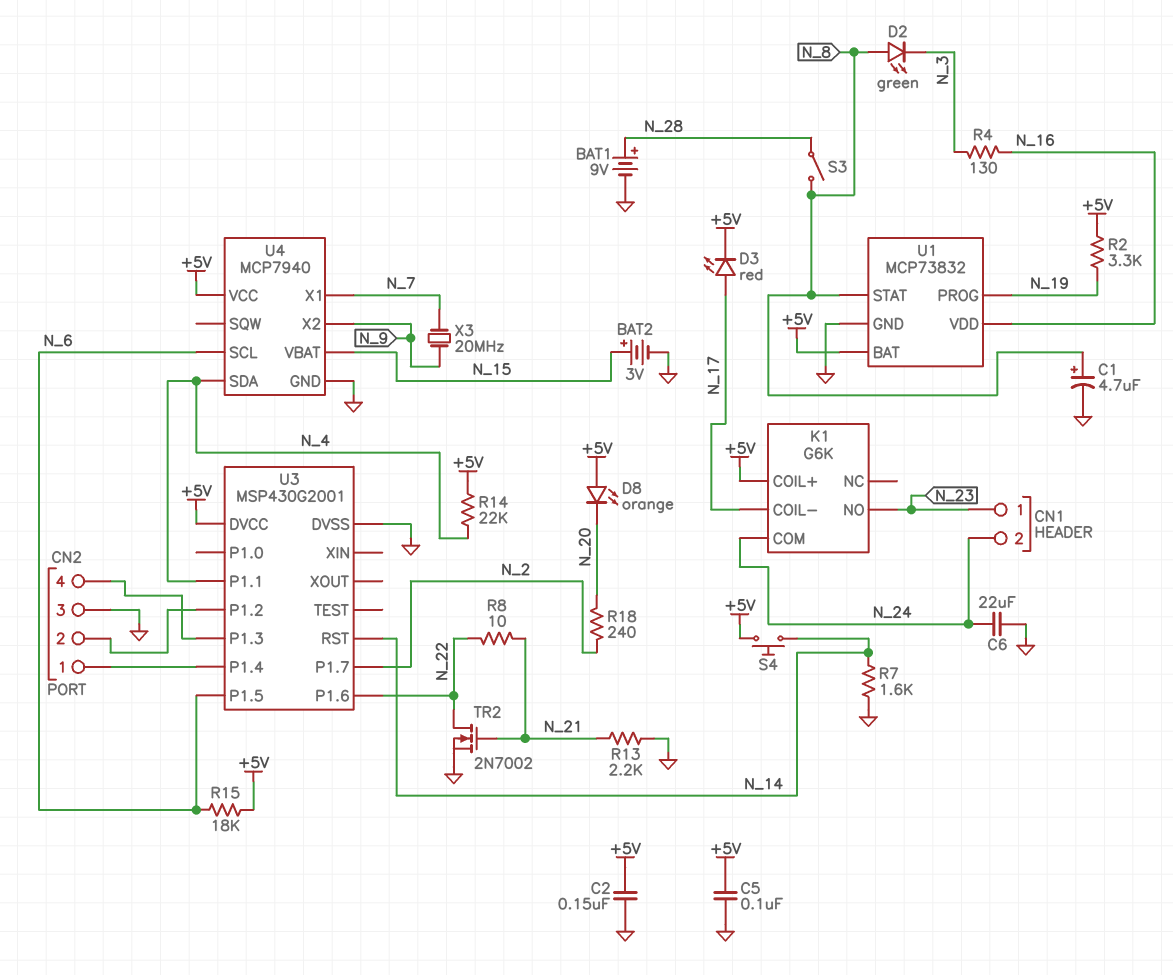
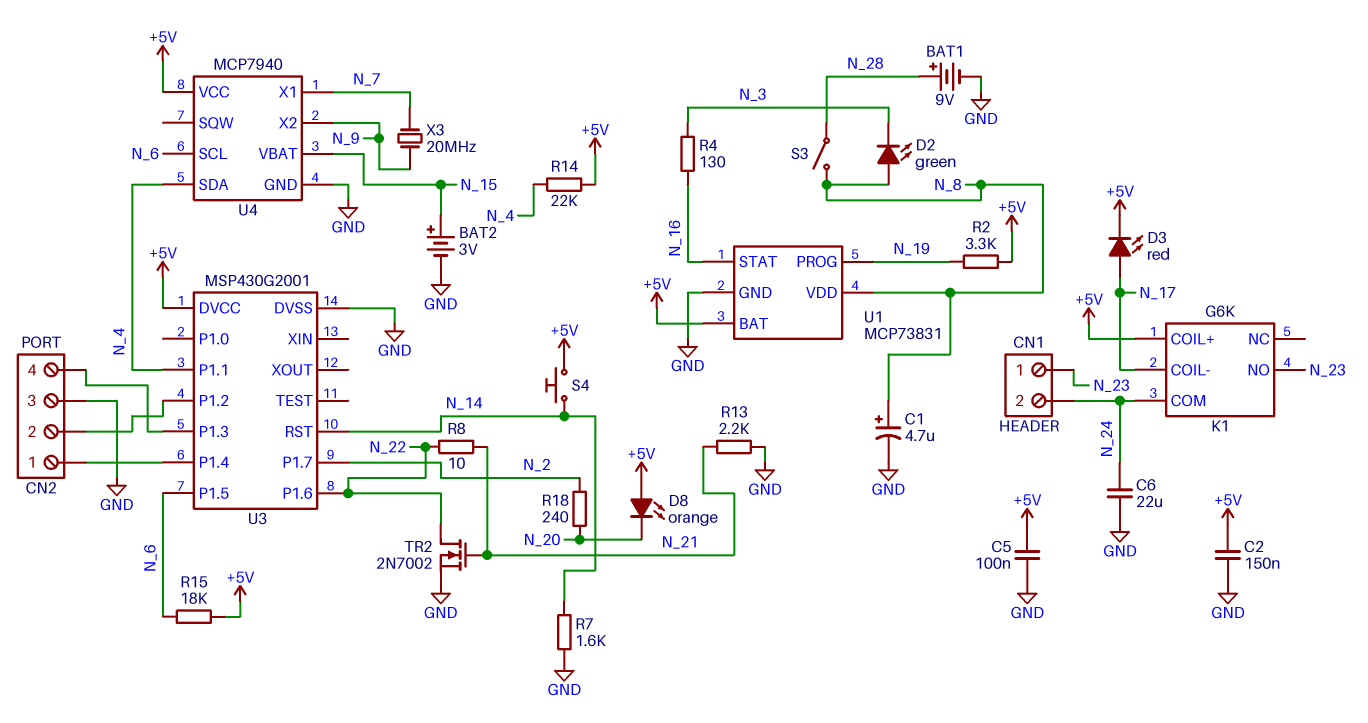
U1: MCP73832 -> MCP73831
U1 pin STAT: N_8 -> N_16
U1 pin VDD: N_16 -> N_8

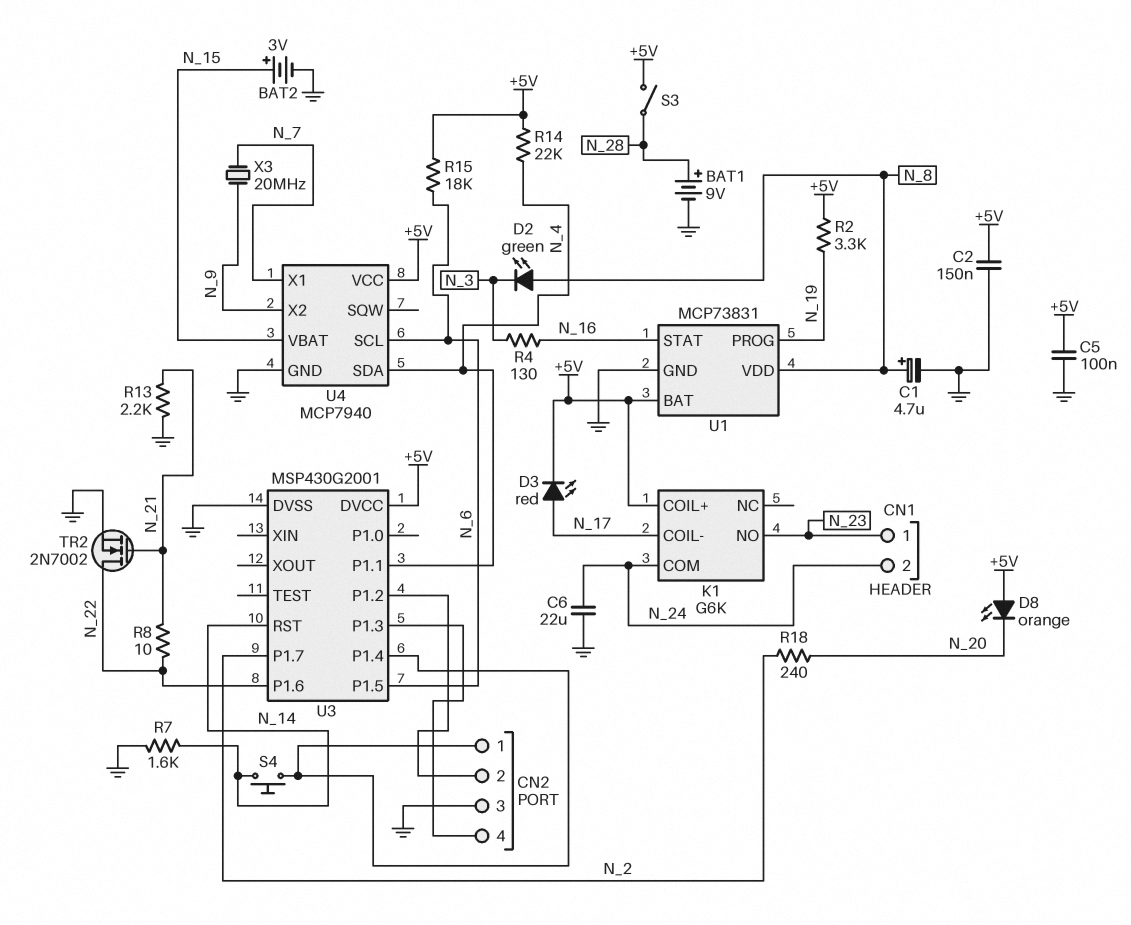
S3: switch (N_8, N_28) -> switch (+5V, N_28)
S4: button (+5V, N_14) -> button (CN2/1, N_14)

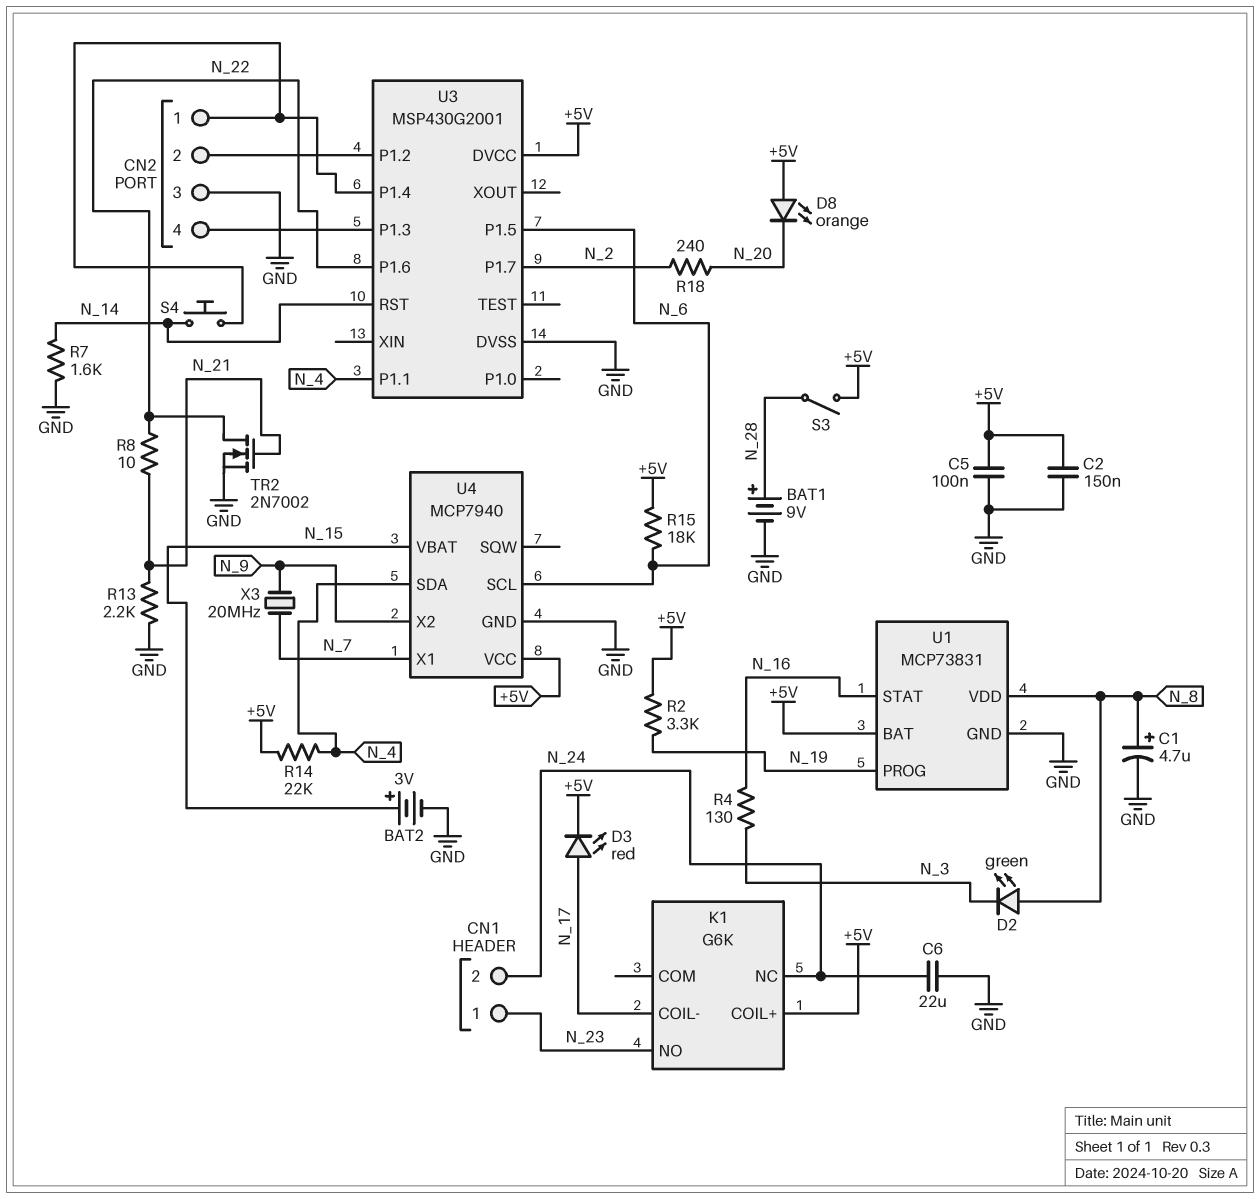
K1 pin COM: N_24 -> none
K1 pin NC: none -> N_24

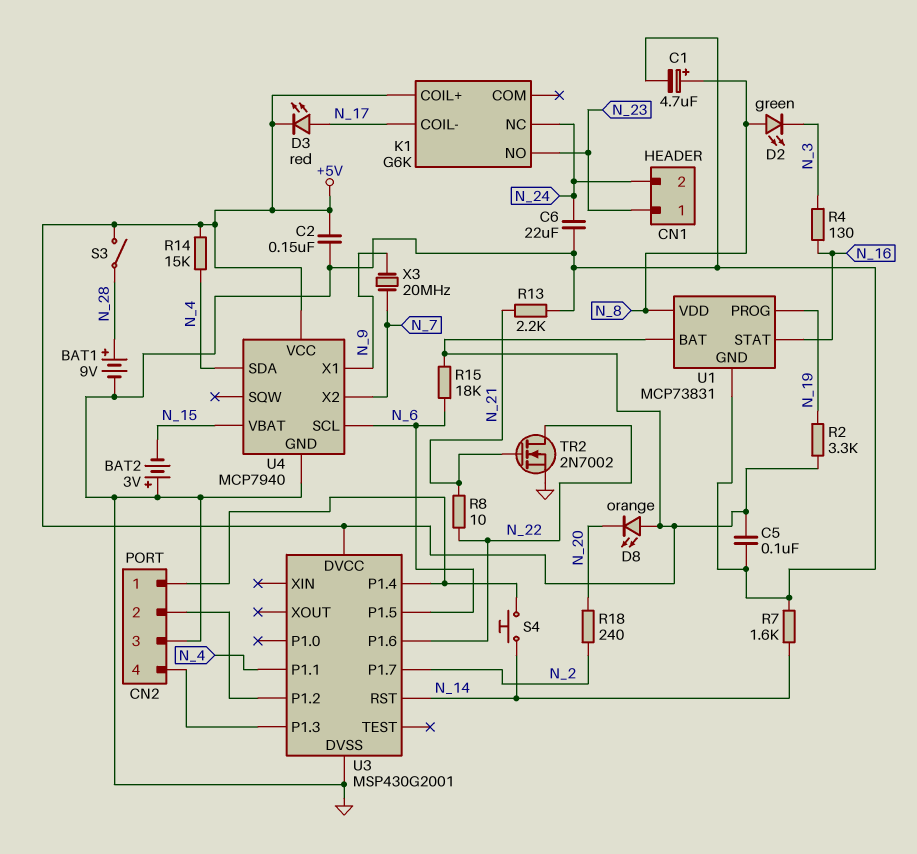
BAT2: 3V (plus N_15, minus GND) -> 3V (plus GND, minus N_15)
R14: 22k (+5V, N_4) -> 15k (+5V, N_4)
U4 pin X1: N_7 -> N_9
U4 pin X2: N_9 -> N_7

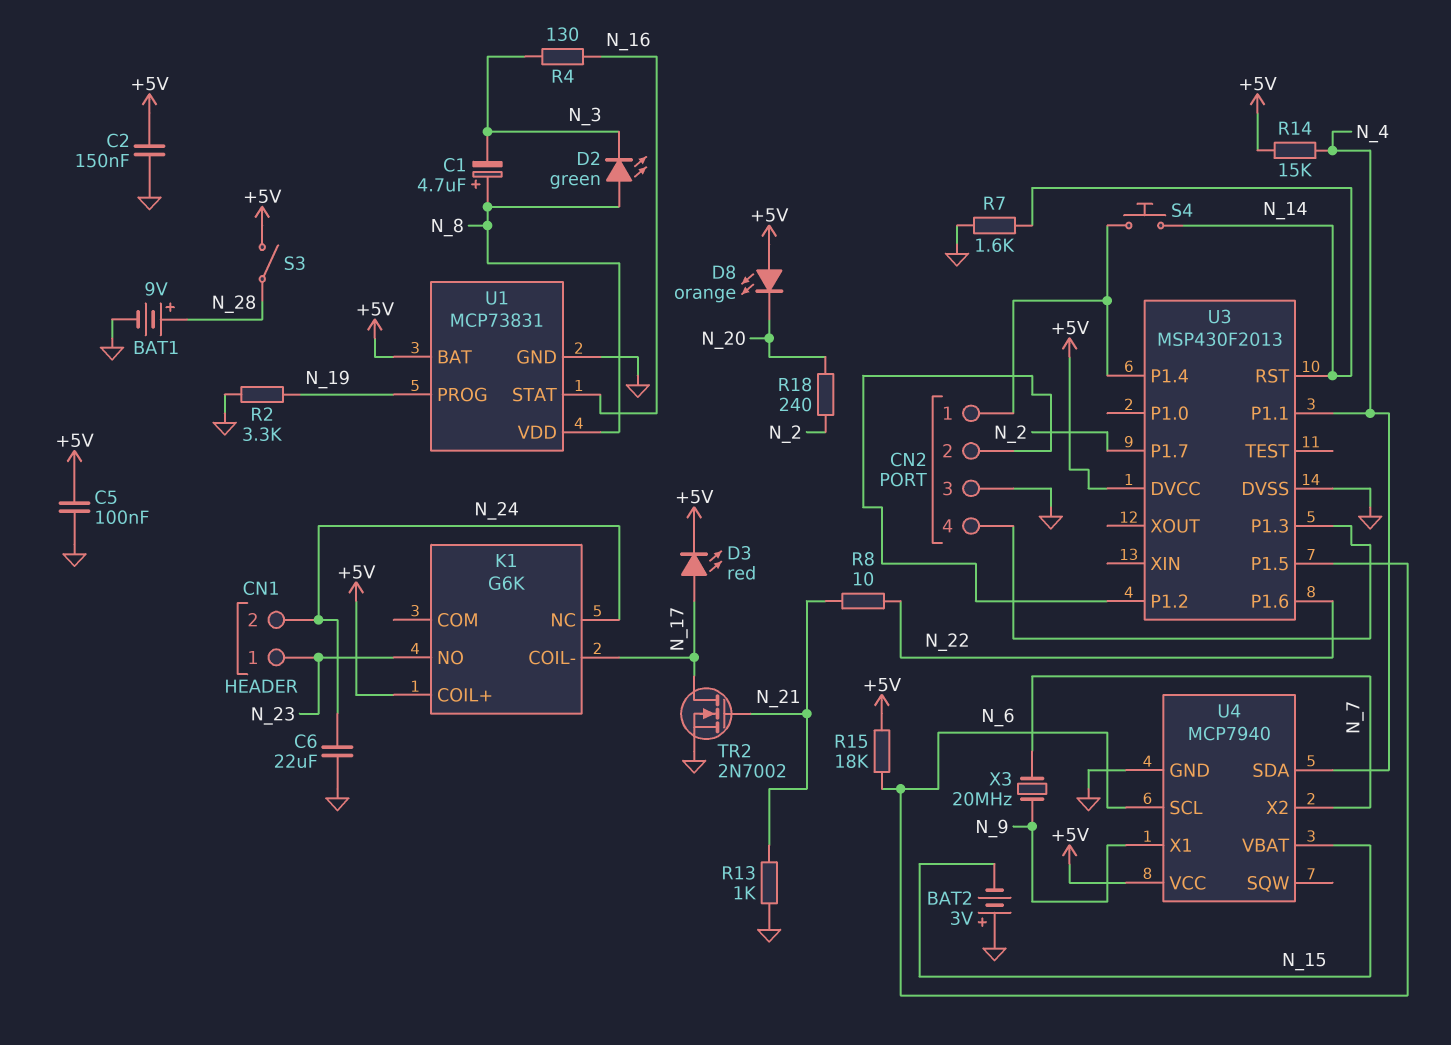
C1: 4.7uF (plus N_8, minus GND) -> 4.7uF (plus N_8, minus N_3)
R2: 3.3k (+5V, N_19) -> 3.3k (GND, N_19)
R13: 2.2k (GND, N_21) -> 1k (GND, N_21)
TR2: NMOS 2N7002 (G N_21, D N_22, S GND) -> NMOS 2N7002 (G N_21, D N_17, S GND)
U3: MSP430G2001 -> MSP430F2013

